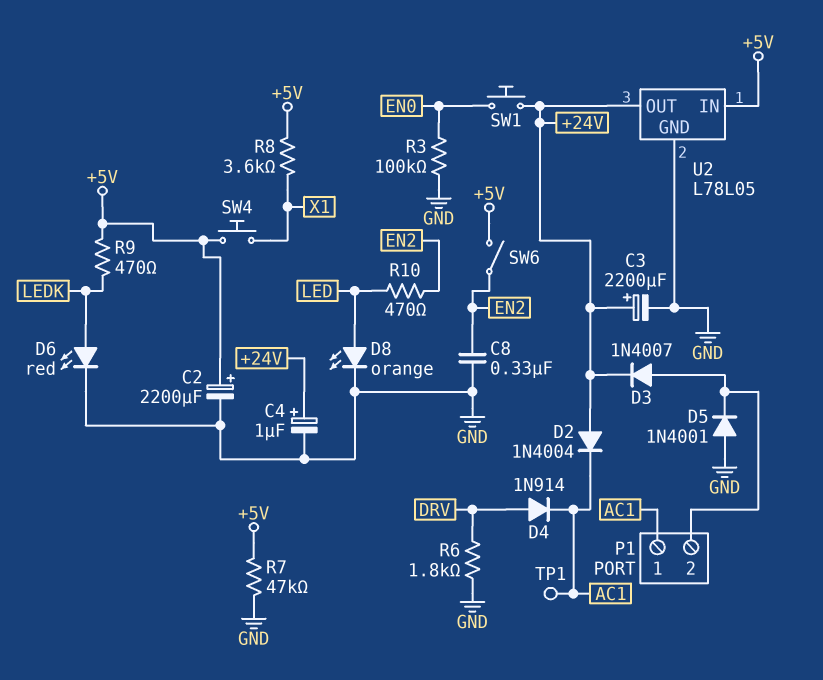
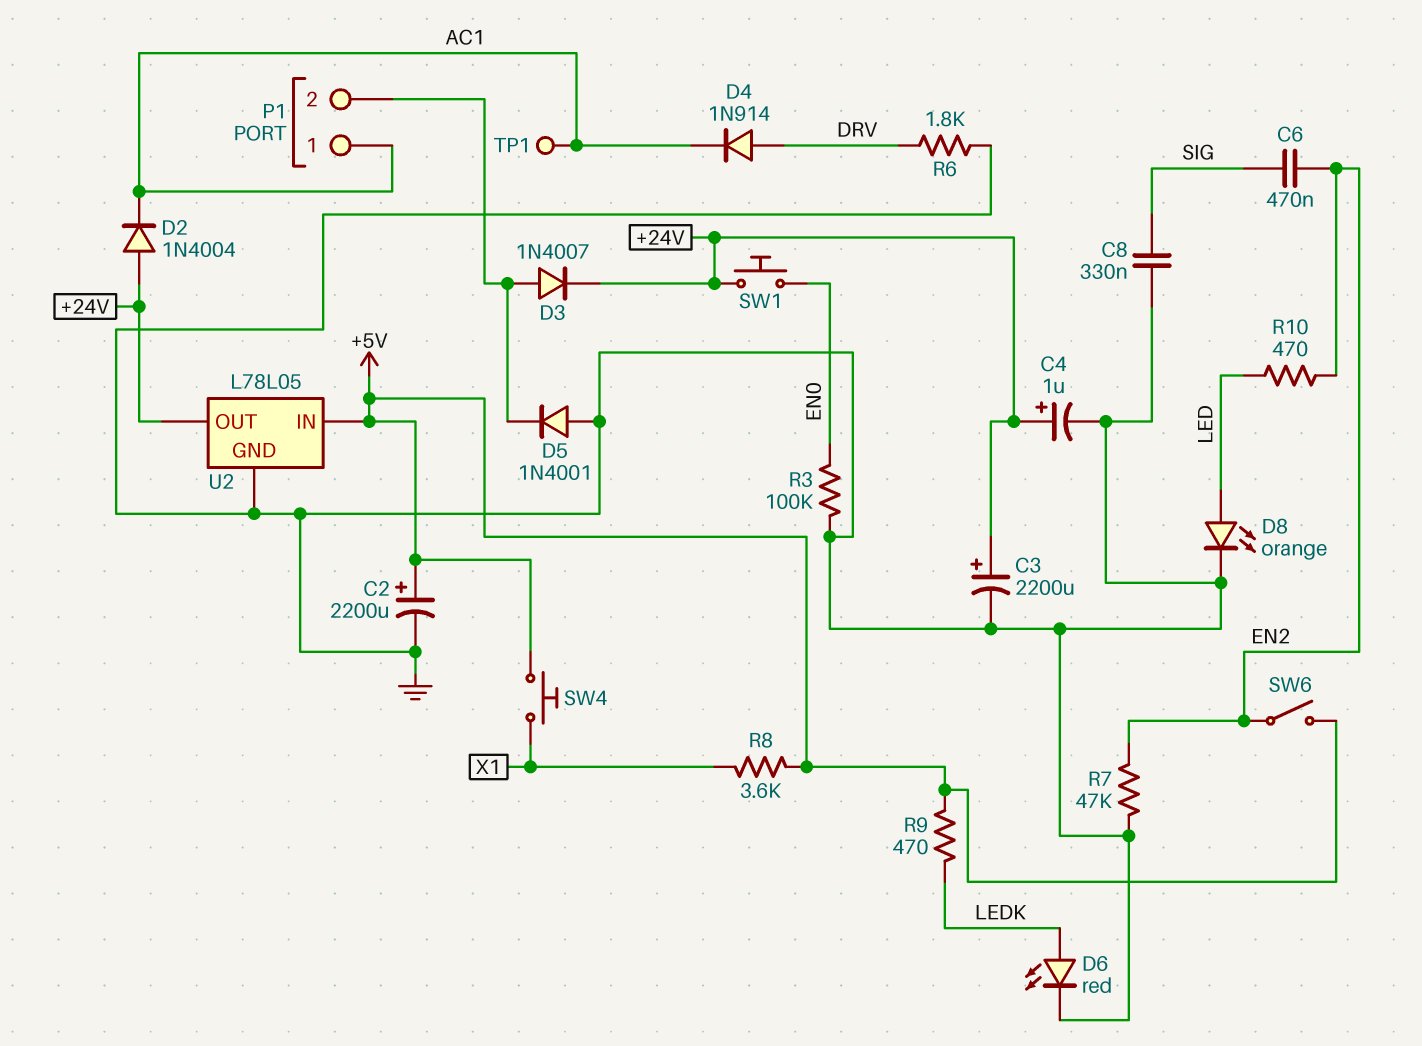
C6: none -> 470nF (EN2, SIG)
C8: 330nF (EN2, GND) -> 330nF (GND, SIG)
R7: 47k (+5V, GND) -> 47k (EN2, GND)

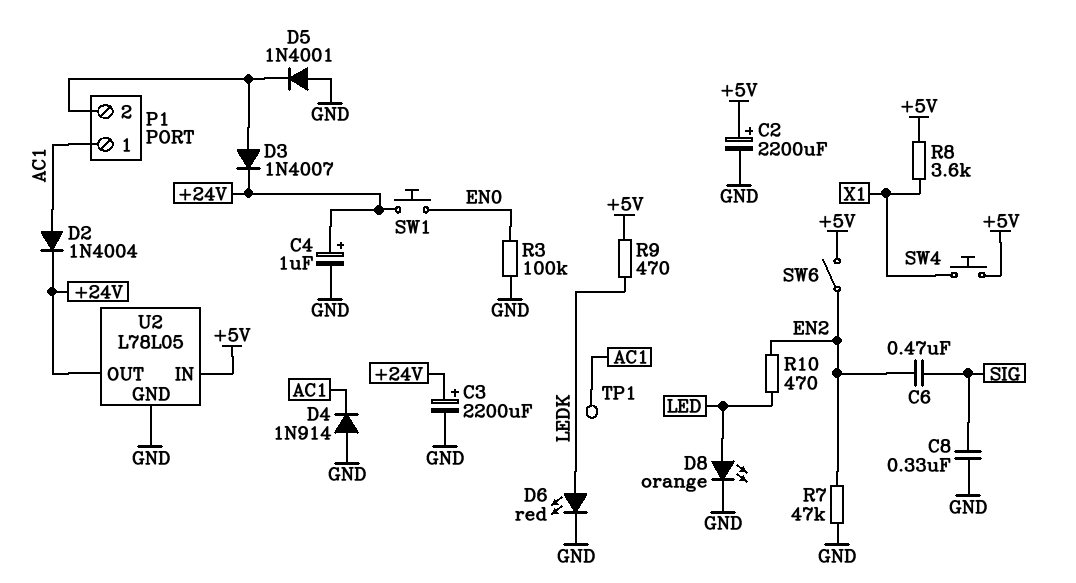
D2: diode 1N4004 (A +24V, K AC1) -> diode 1N4004 (A AC1, K +24V)
D4: diode 1N914 (A DRV, K AC1) -> diode 1N914 (A GND, K AC1)
R6: 1.8k (DRV, GND) -> none

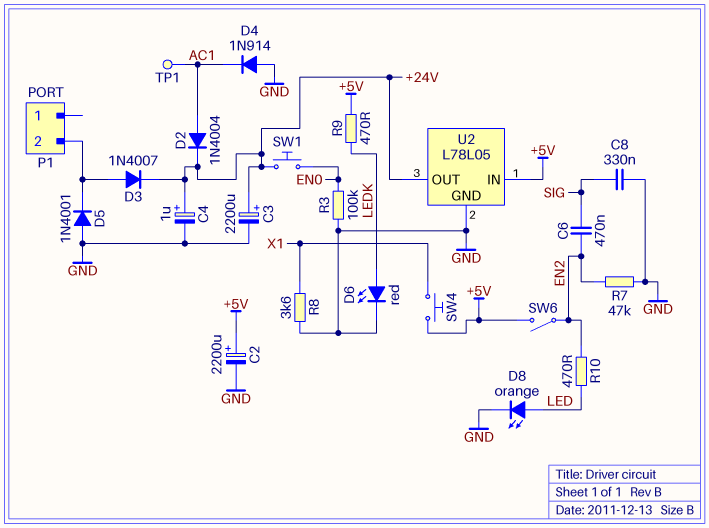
P1 pin 1: AC1 -> none
R8: 3.6k (+5V, X1) -> 3.6k (GND, X1)

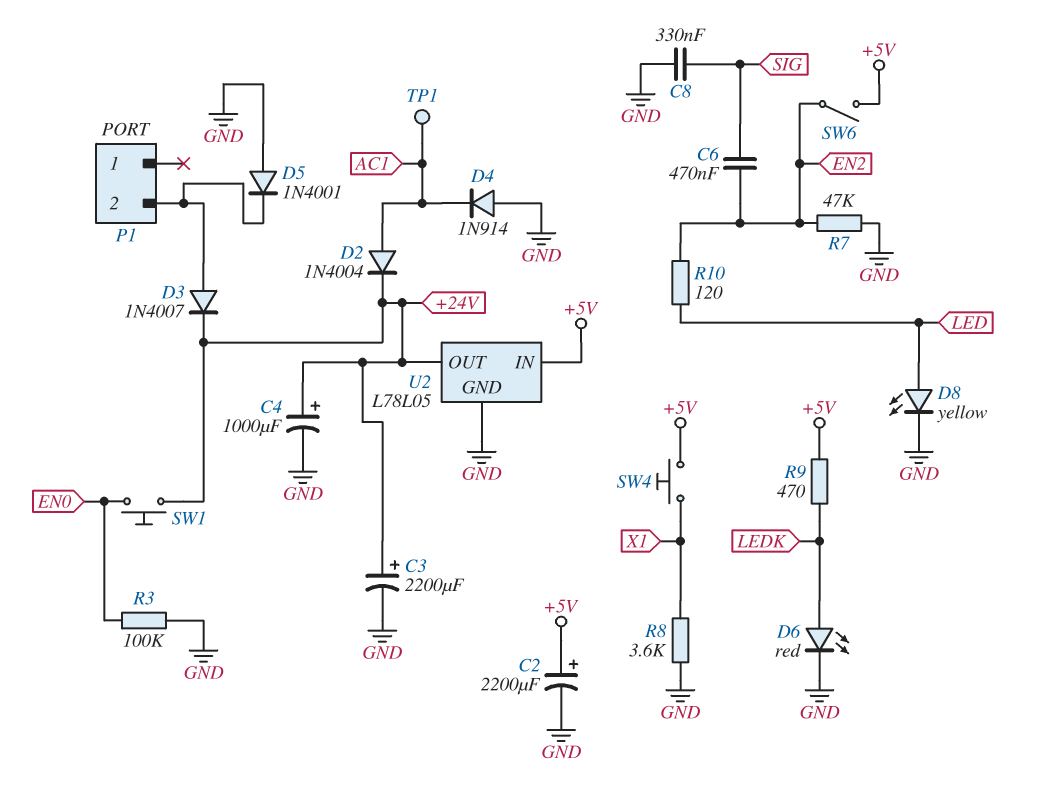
C4: 1uF (plus +24V, minus GND) -> 1000uF (plus +24V, minus GND)
D8: LED orange (A LED, K GND) -> LED yellow (A LED, K GND)
R10: 470 (EN2, LED) -> 120 (EN2, LED)

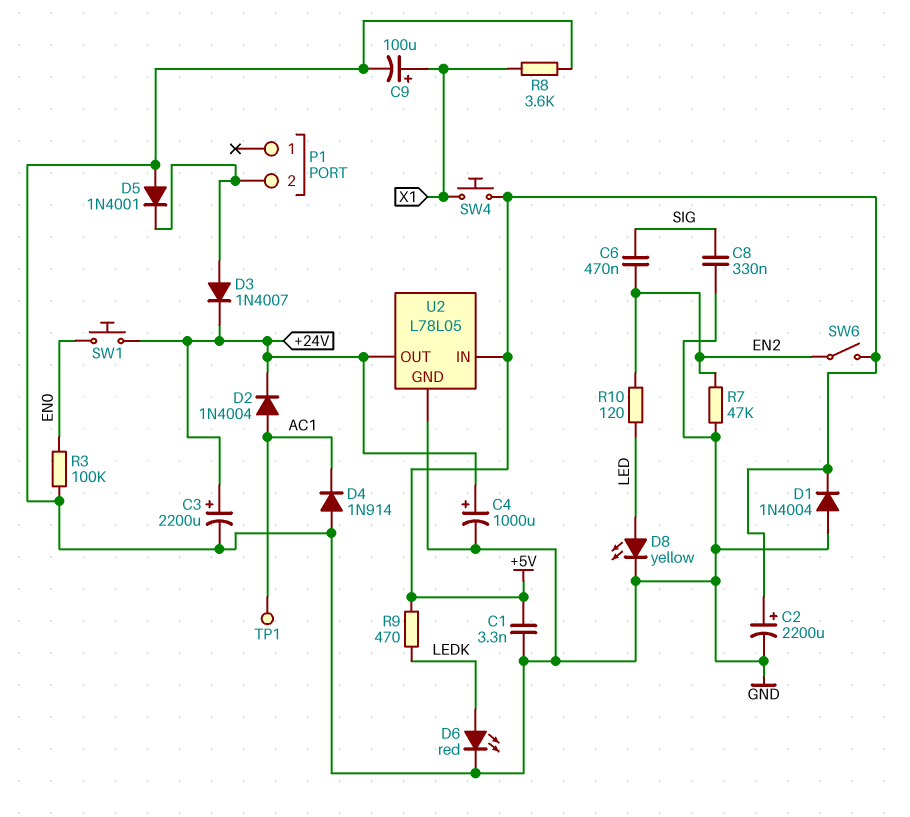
C1: none -> 3.3nF (+5V, GND)
C9: none -> 100uF (plus X1, minus GND)
D1: none -> diode 1N4004 (A GND, K +5V)

